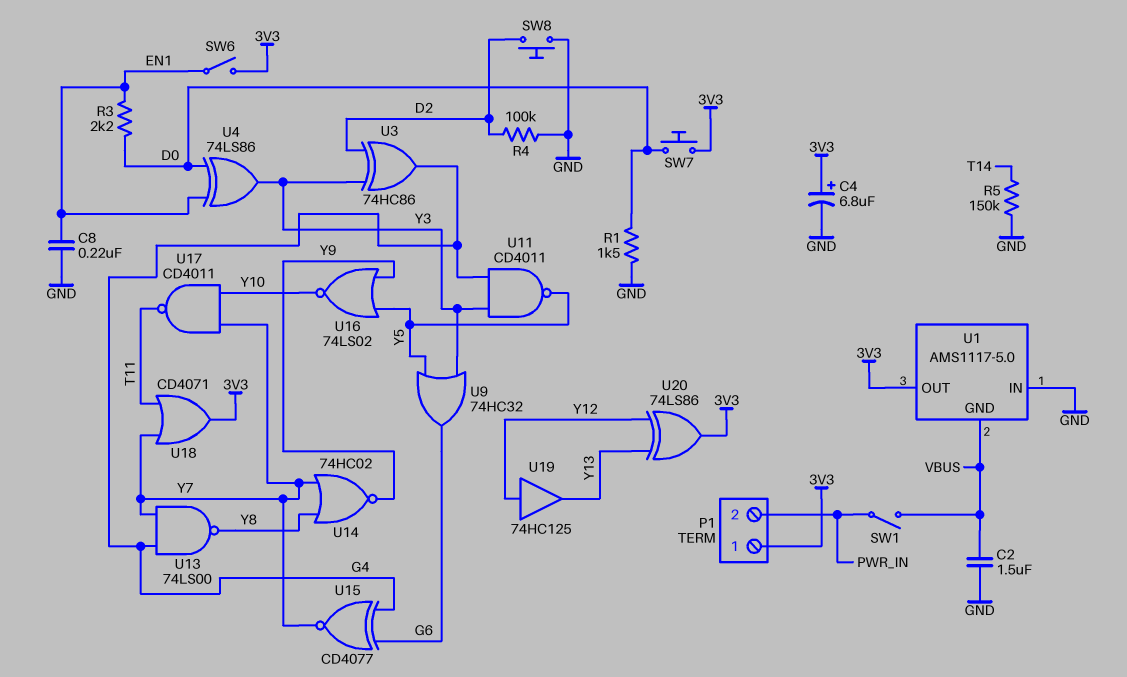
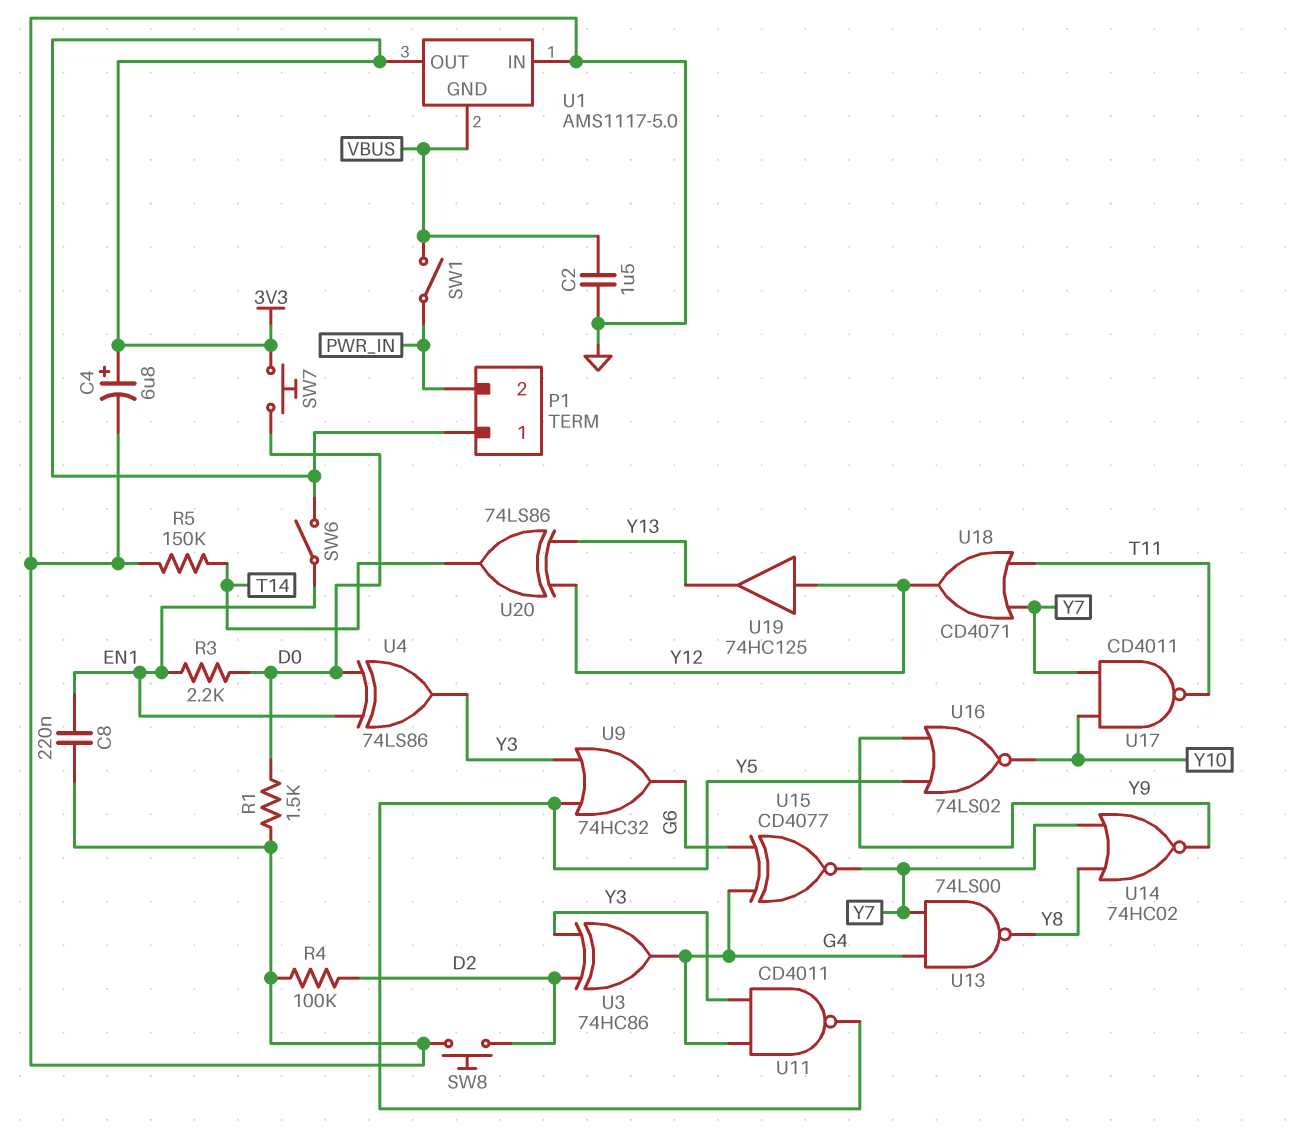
U18: OR CD4071 (in T11, in Y7, out 3V3) -> OR CD4071 (in T11, in Y7, out Y12)
U20: XOR 74LS86 (in Y12, in Y13, out 3V3) -> XOR 74LS86 (in Y12, in Y13, out T14)

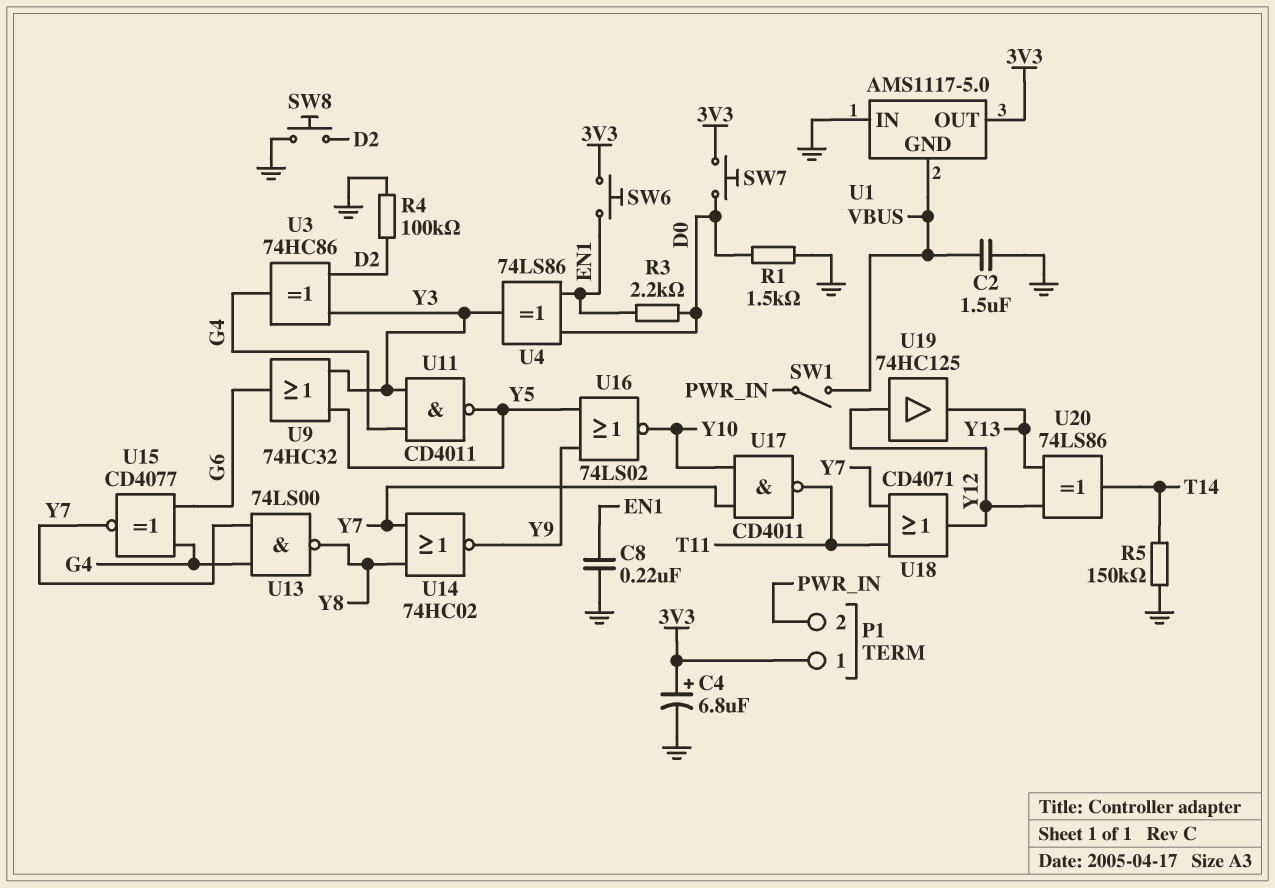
SW6: switch (3V3, EN1) -> button (3V3, EN1)

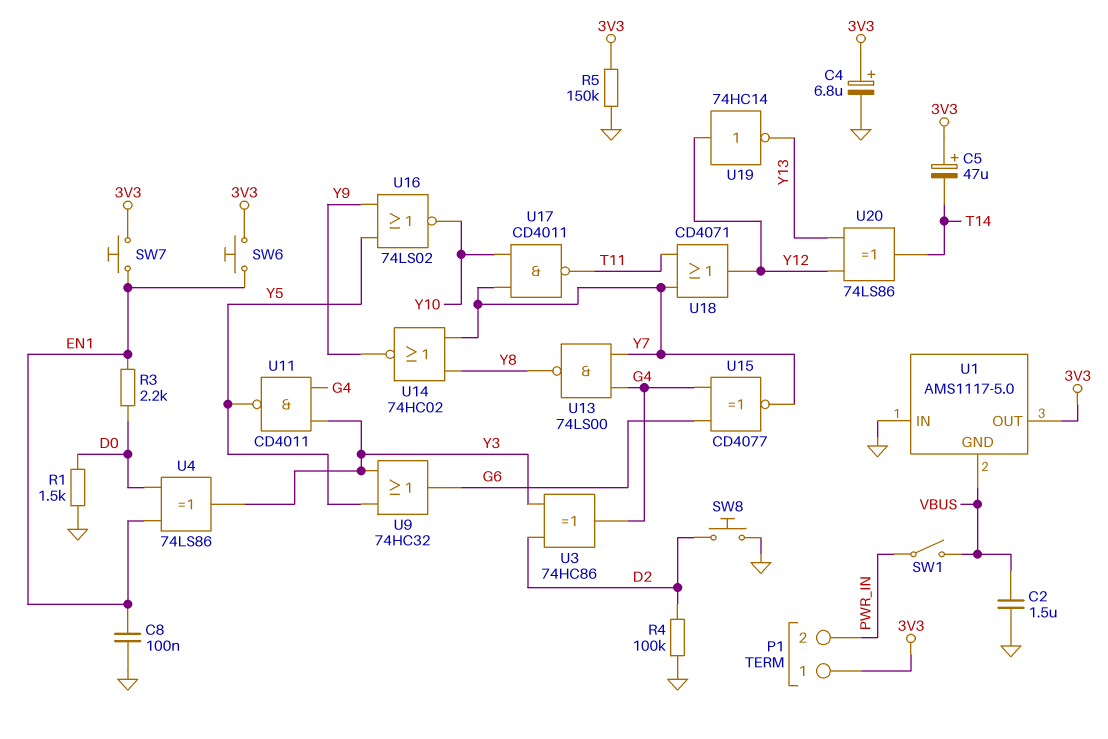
C5: none -> 47uF (plus 3V3, minus T14)
C8: 220nF (EN1, GND) -> 100nF (EN1, GND)
R5: 150k (GND, T14) -> 150k (3V3, GND)
SW7: button (3V3, D0) -> button (3V3, EN1)
U19: buffer 74HC125 (in Y12, out Y13) -> NOT 74HC14 (in Y12, out Y13)

